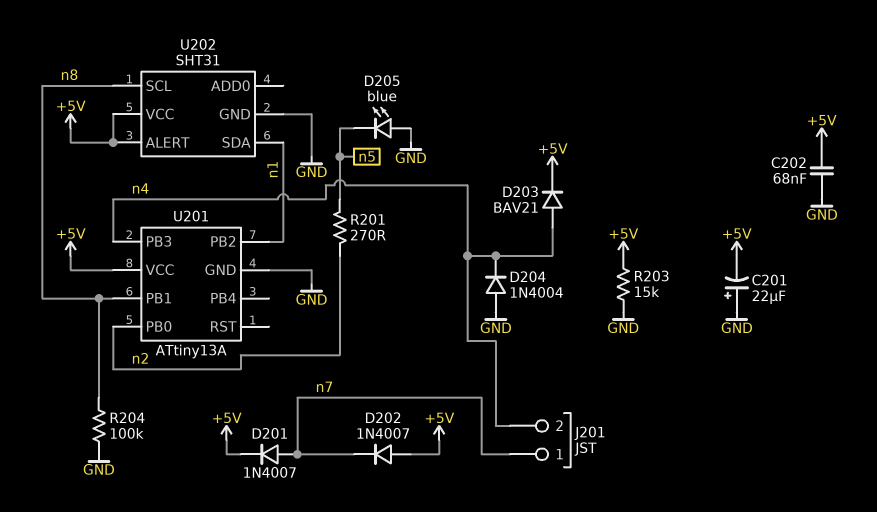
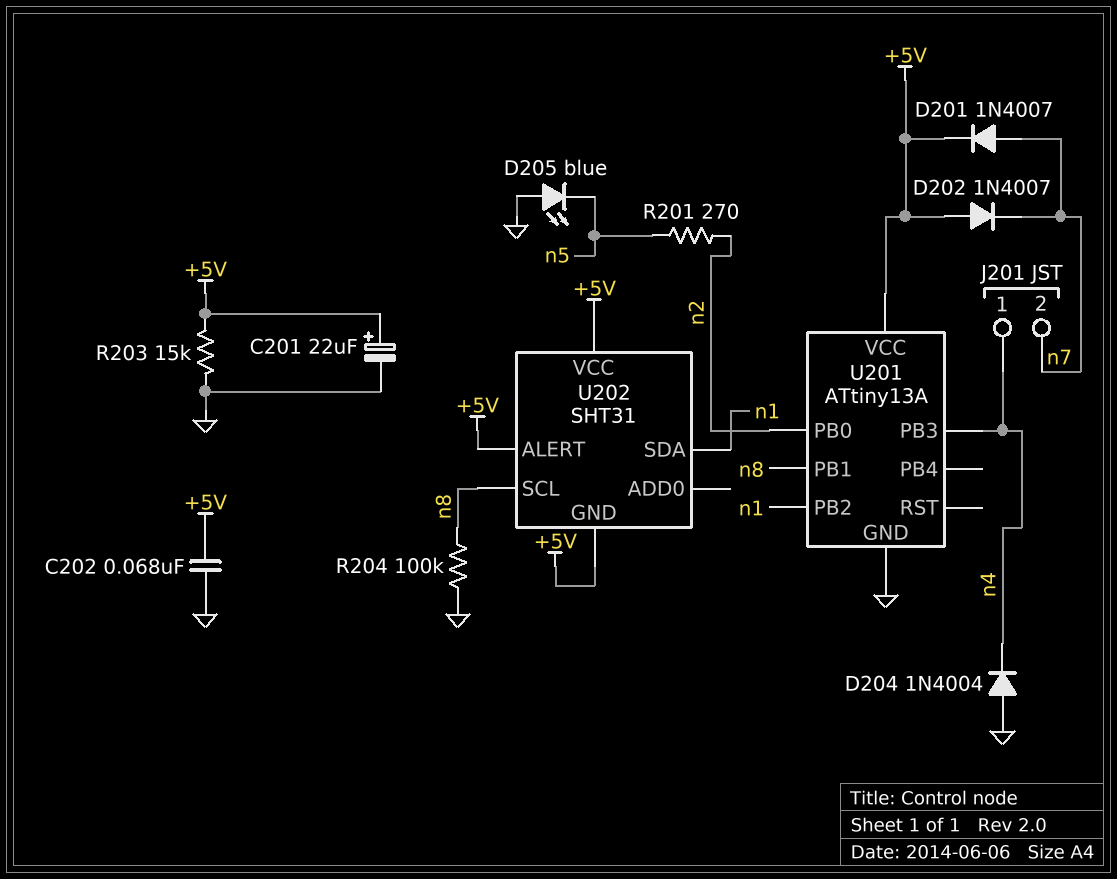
C201: 22uF (plus GND, minus +5V) -> 22uF (plus +5V, minus GND)
D203: diode BAV21 (A n4, K +5V) -> none
J201 pin 1: n7 -> n4
J201 pin 2: n4 -> n7
U202 pin GND: GND -> +5V

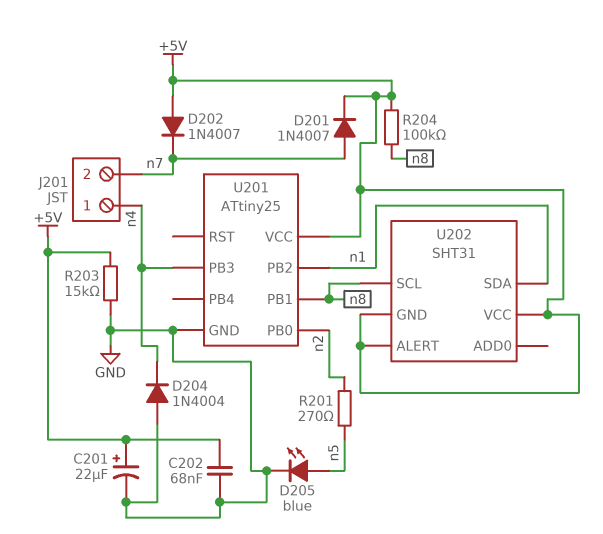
D205: LED blue (A GND, K n5) -> LED blue (A n5, K GND)
R204: 100k (GND, n8) -> 100k (+5V, n8)
U201: ATtiny13A -> ATtiny25

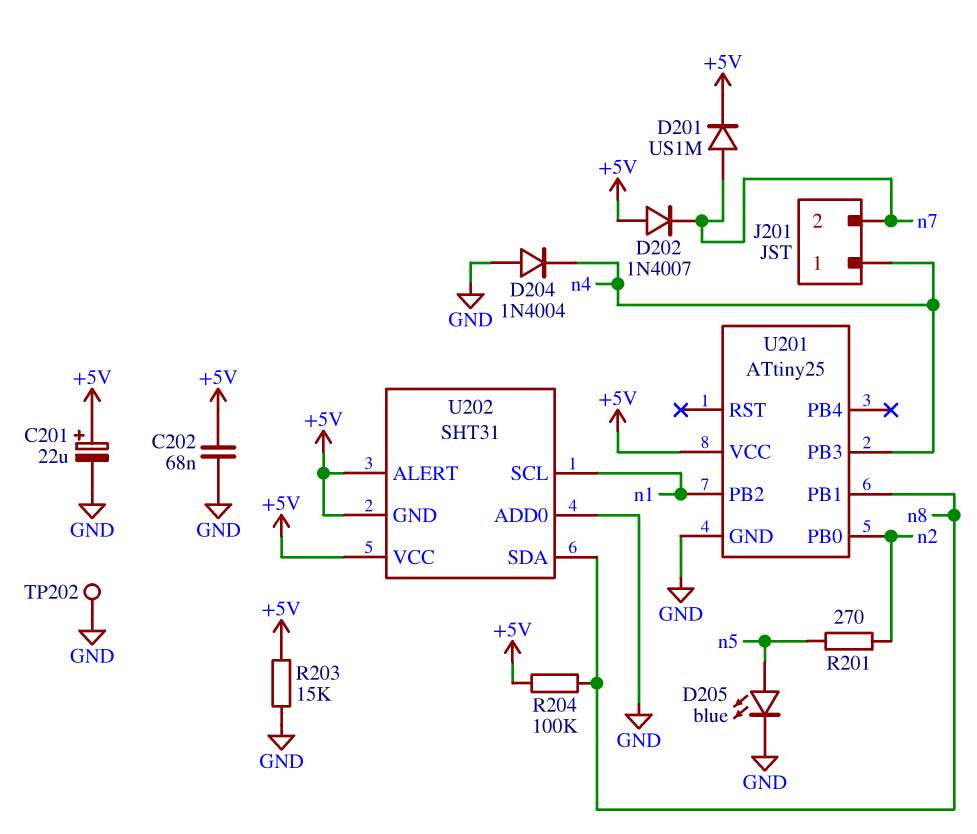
D201: diode 1N4007 (A n7, K +5V) -> diode US1M (A n7, K +5V)
TP202: none -> test point (GND)
U202 pin ADD0: none -> GND
U202 pin SCL: n8 -> n1
U202 pin SDA: n1 -> n8

